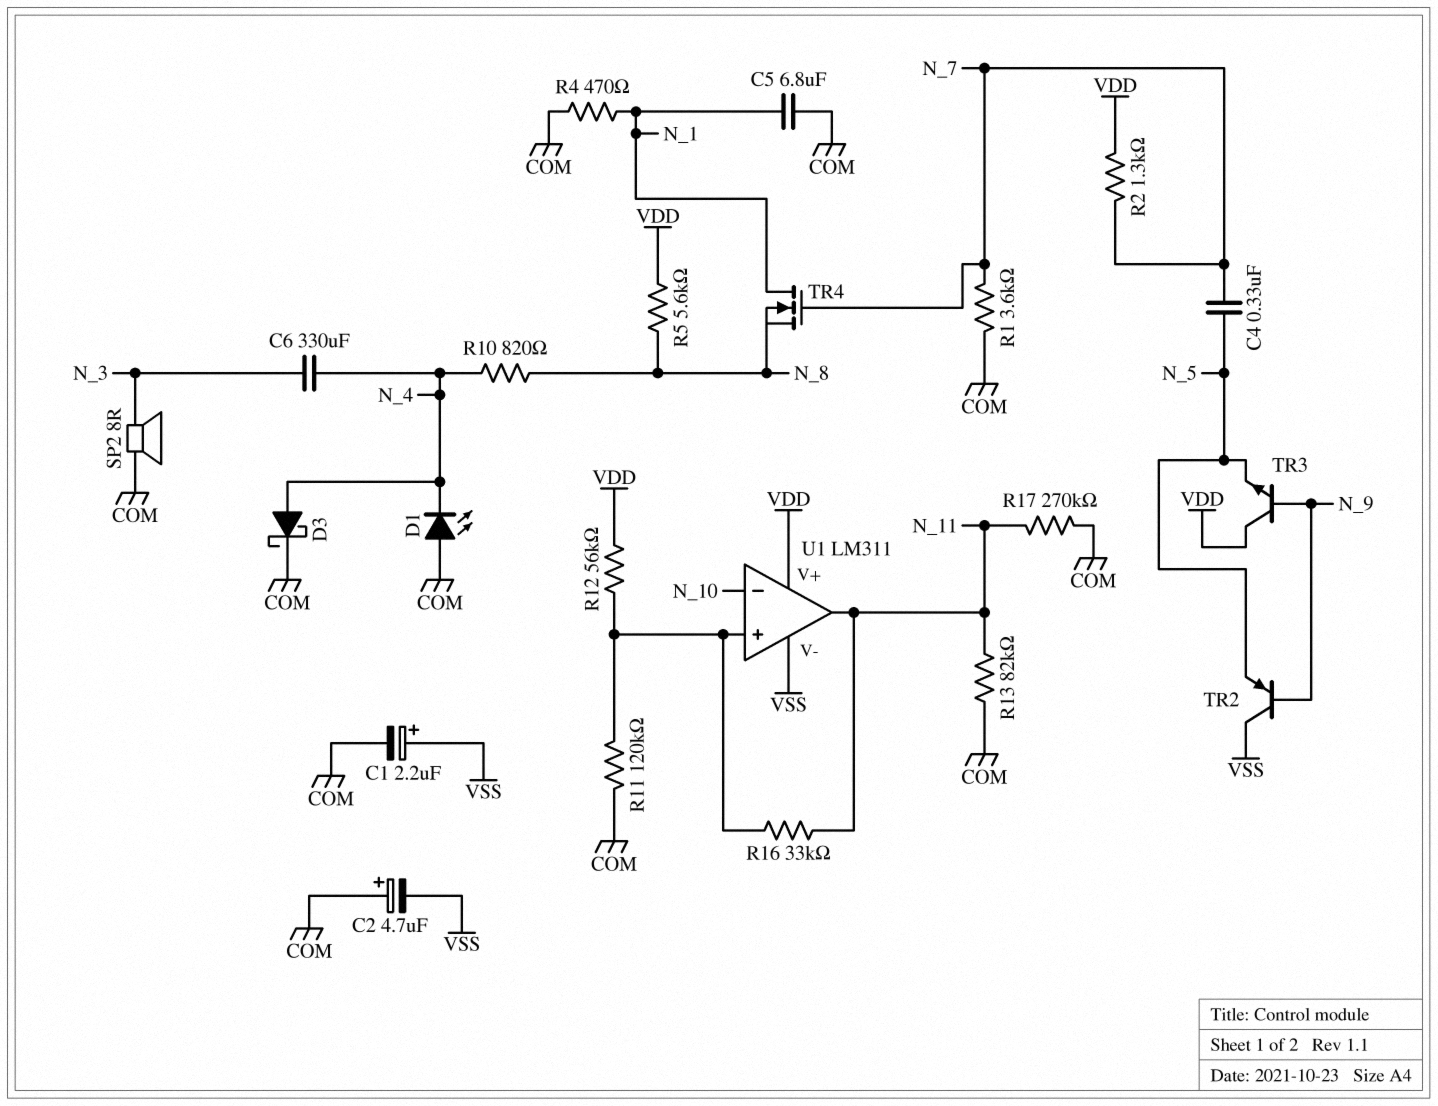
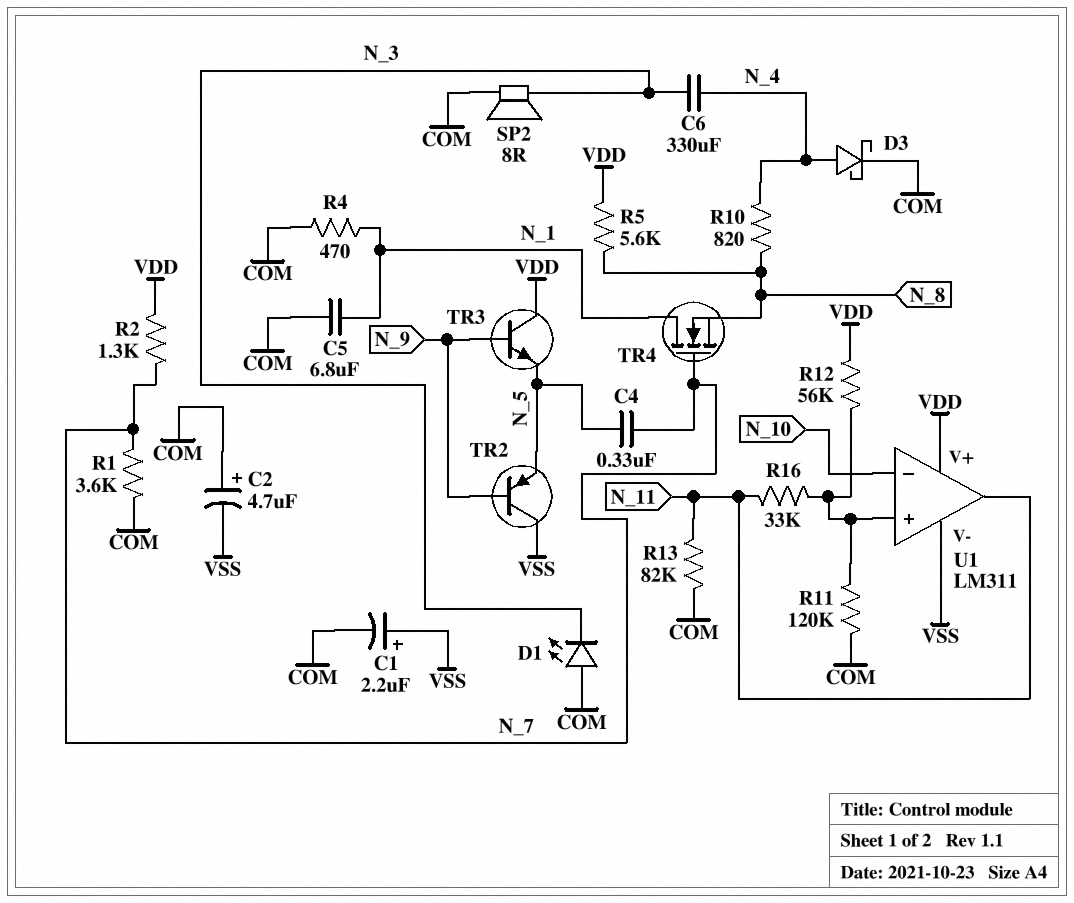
D1: LED (A COM, K N_4) -> LED (A COM, K N_3)
R17: 270k (COM, N_11) -> none

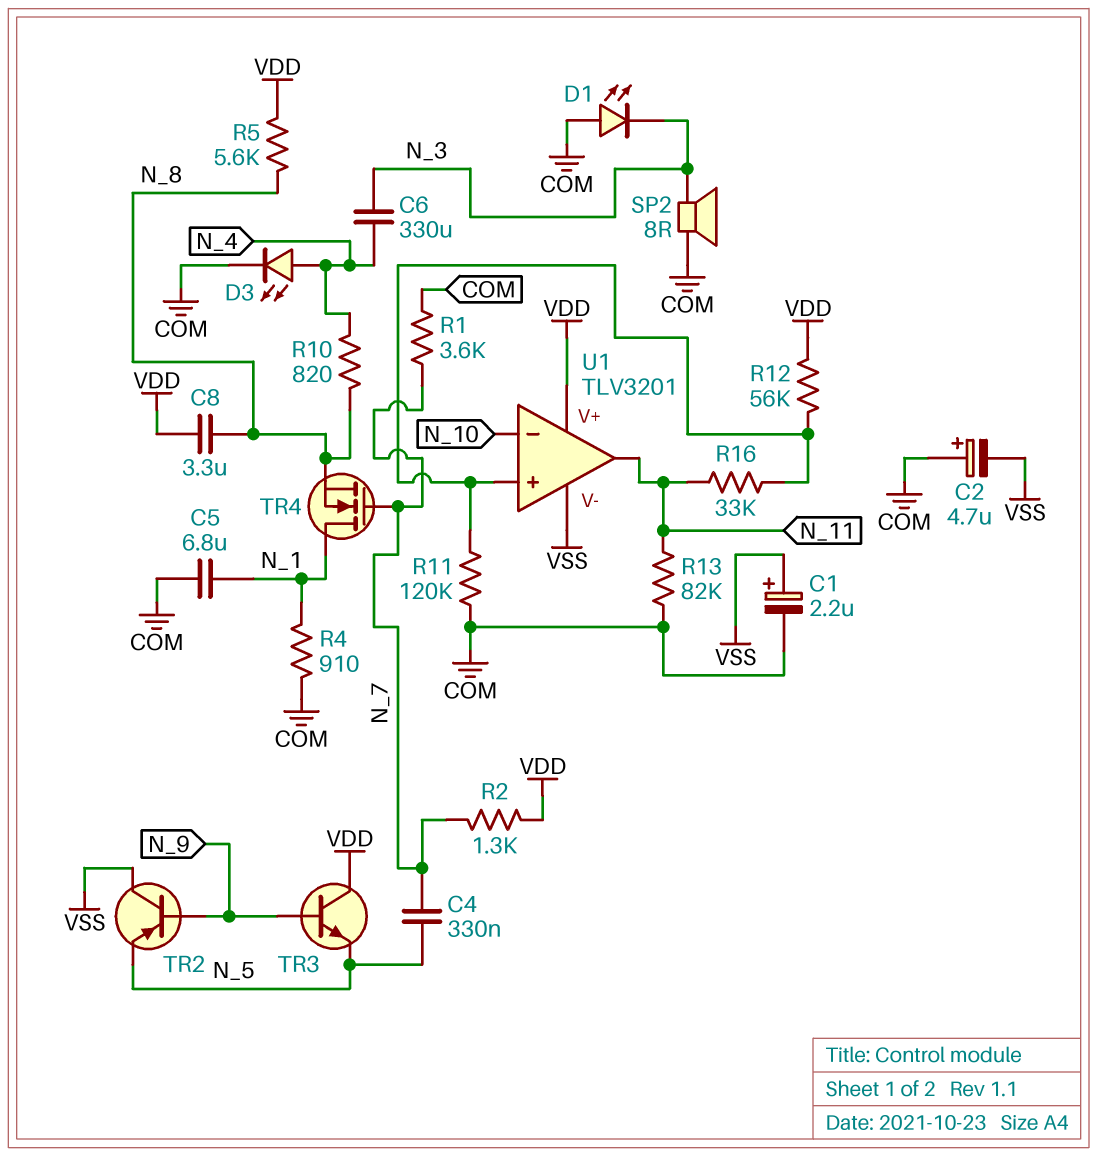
C8: none -> 3.3uF (N_8, VDD)
D3: schottky (A N_4, K COM) -> LED (A N_4, K COM)
R4: 470 (COM, N_1) -> 910 (COM, N_1)
U1: LM311 -> TLV3201

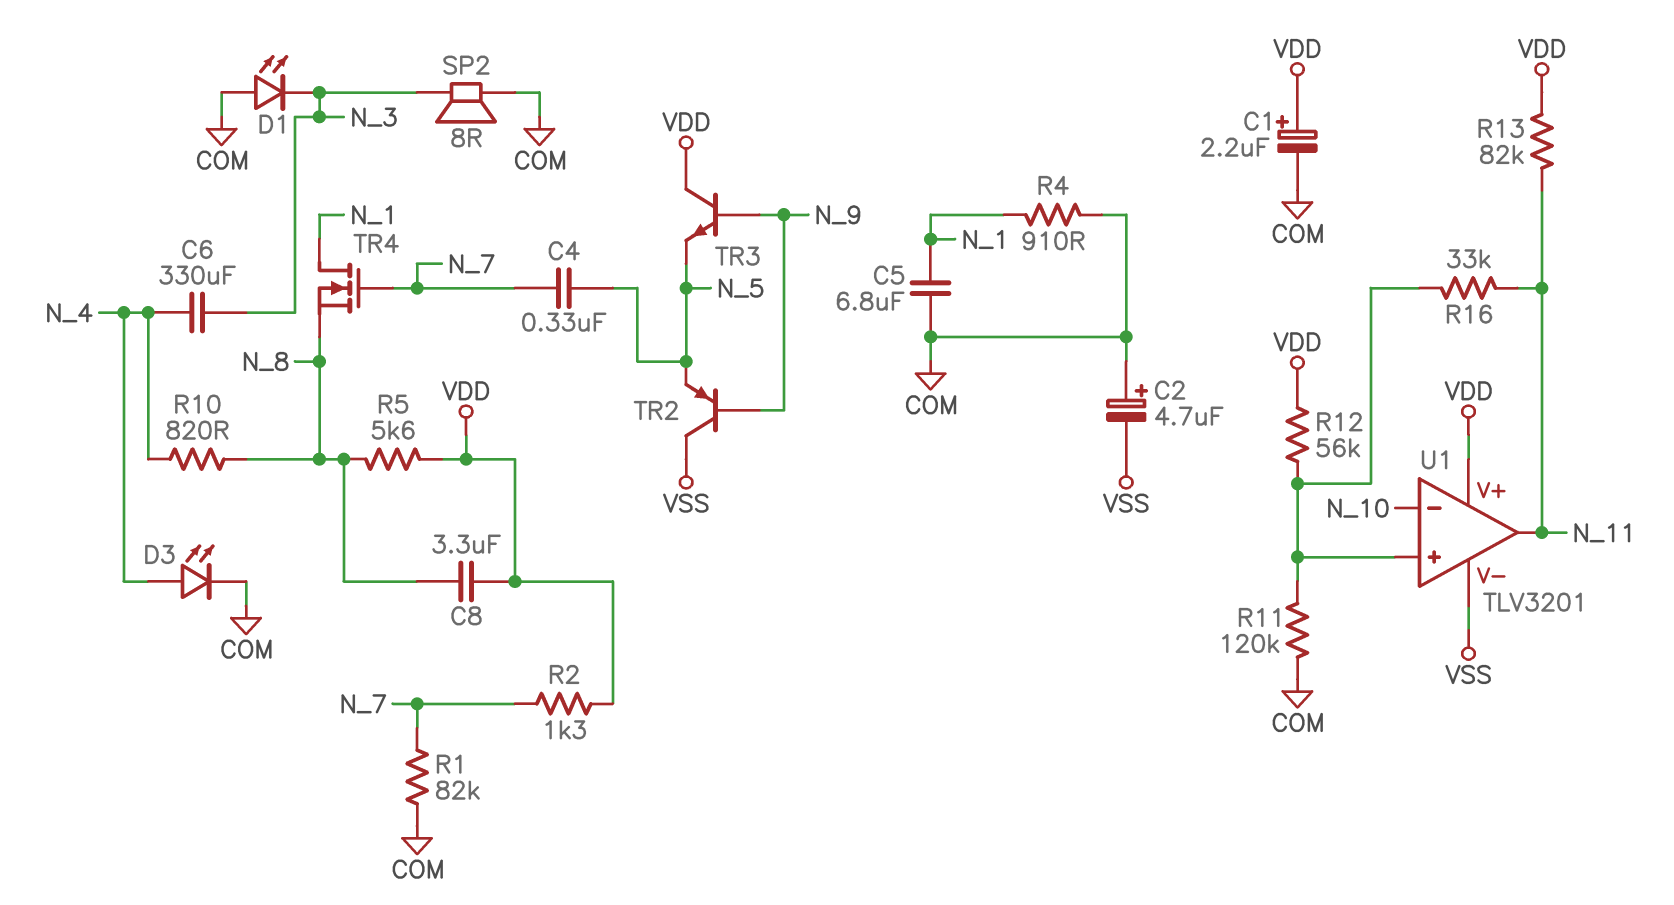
C1: 2.2uF (plus VSS, minus COM) -> 2.2uF (plus VDD, minus COM)
R1: 3.6k (COM, N_7) -> 82k (COM, N_7)
R13: 82k (COM, N_11) -> 82k (N_11, VDD)

